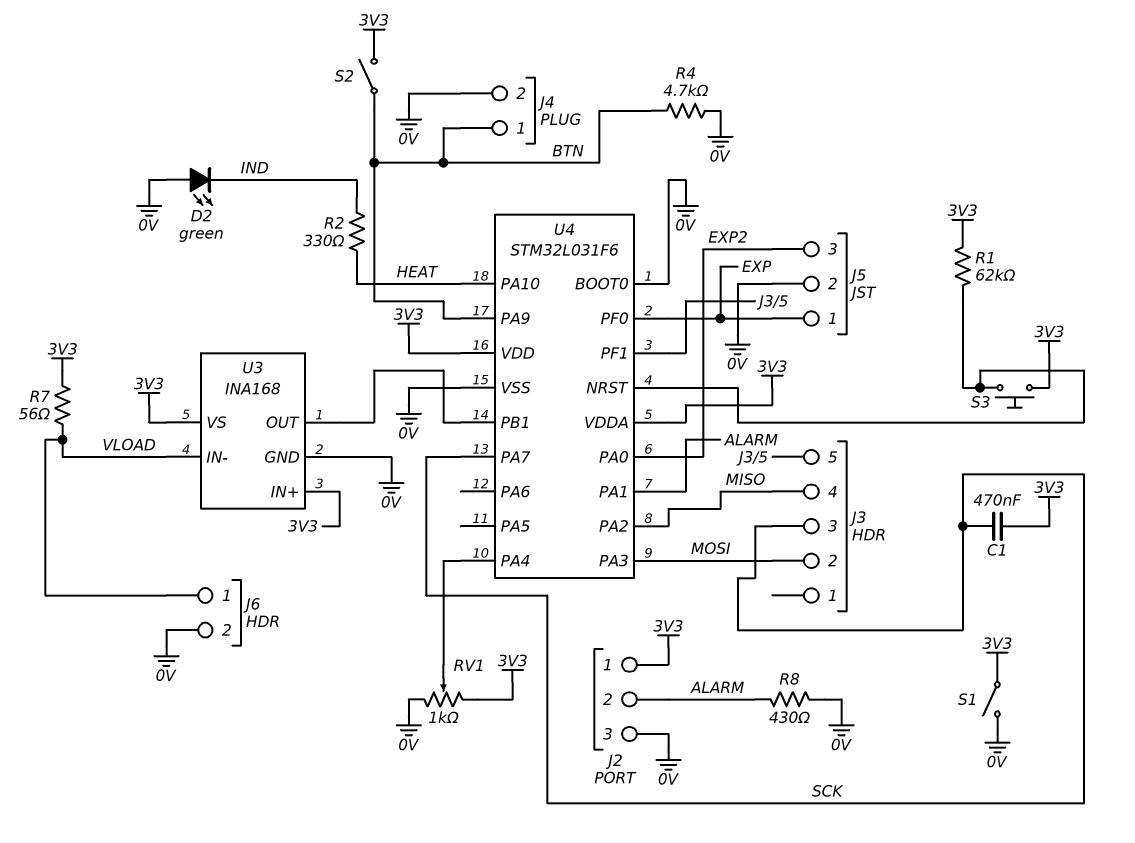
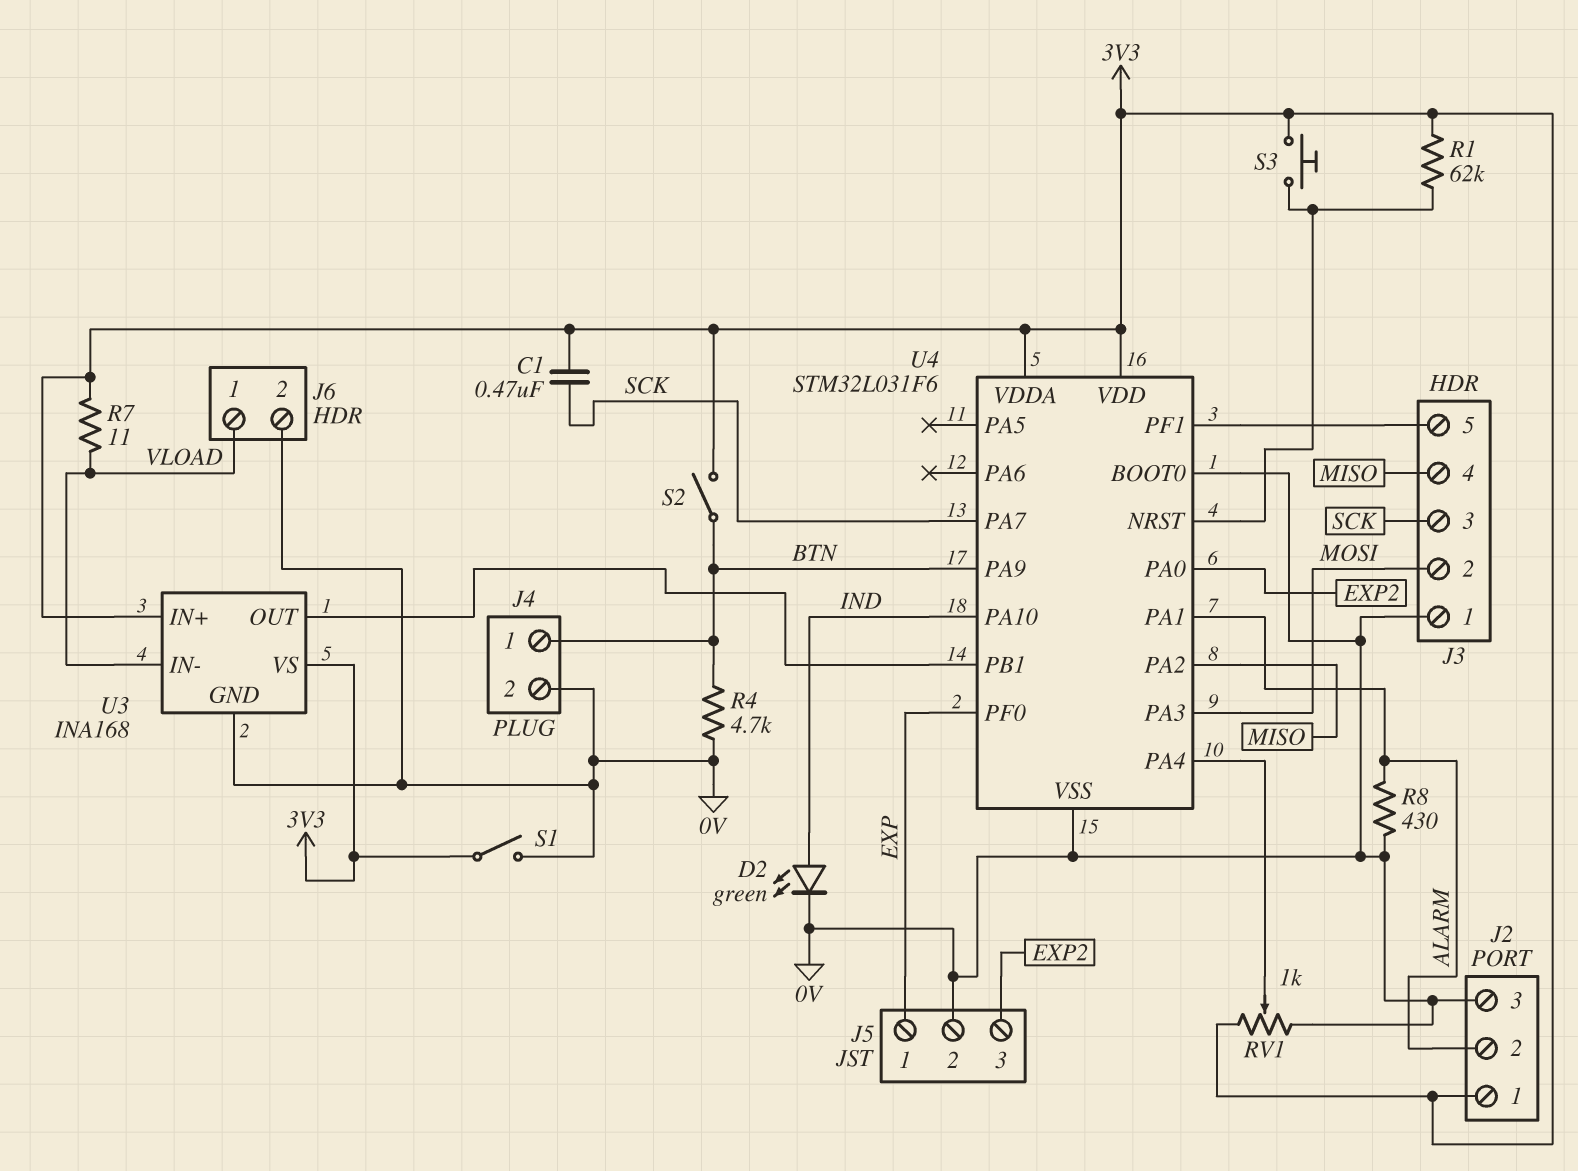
D2: LED green (A 0V, K IND) -> LED green (A IND, K 0V)
J3 pin 1: none -> 0V
R2: 330 (HEAT, IND) -> none
R7: 56 (3V3, VLOAD) -> 11 (3V3, VLOAD)
U4 pin PA10: HEAT -> IND

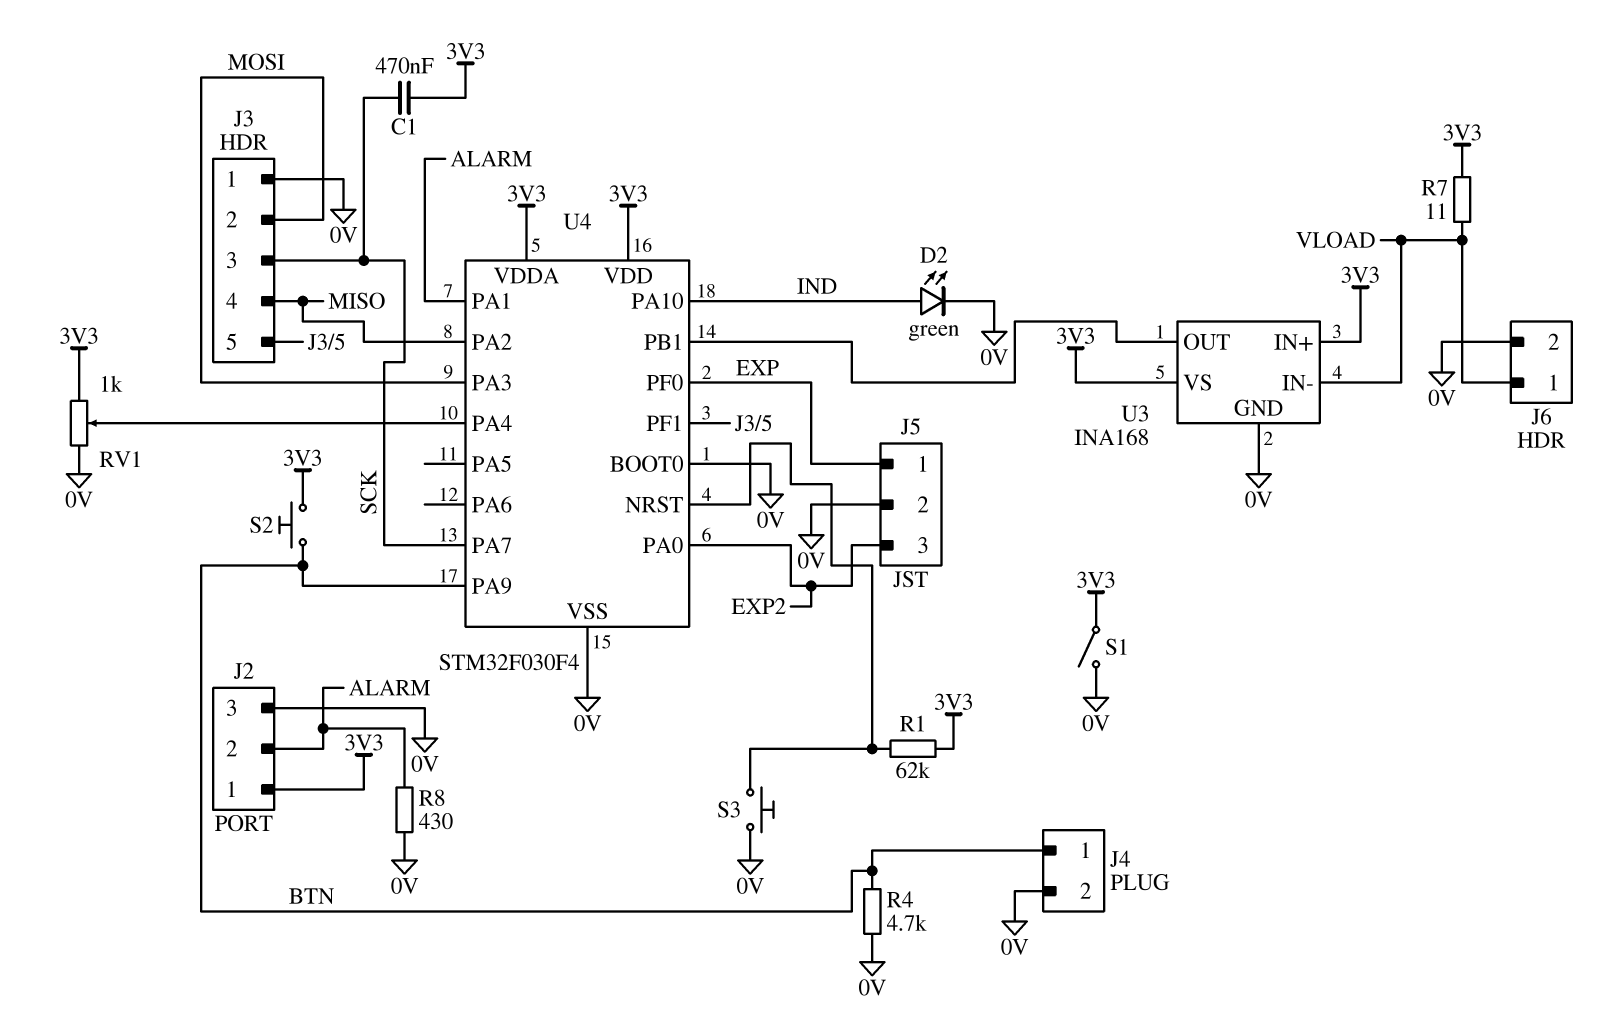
S2: switch (3V3, BTN) -> button (3V3, BTN)
S3: button (3V3, U4/NRST) -> button (0V, U4/NRST)
U4: STM32L031F6 -> STM32F030F4

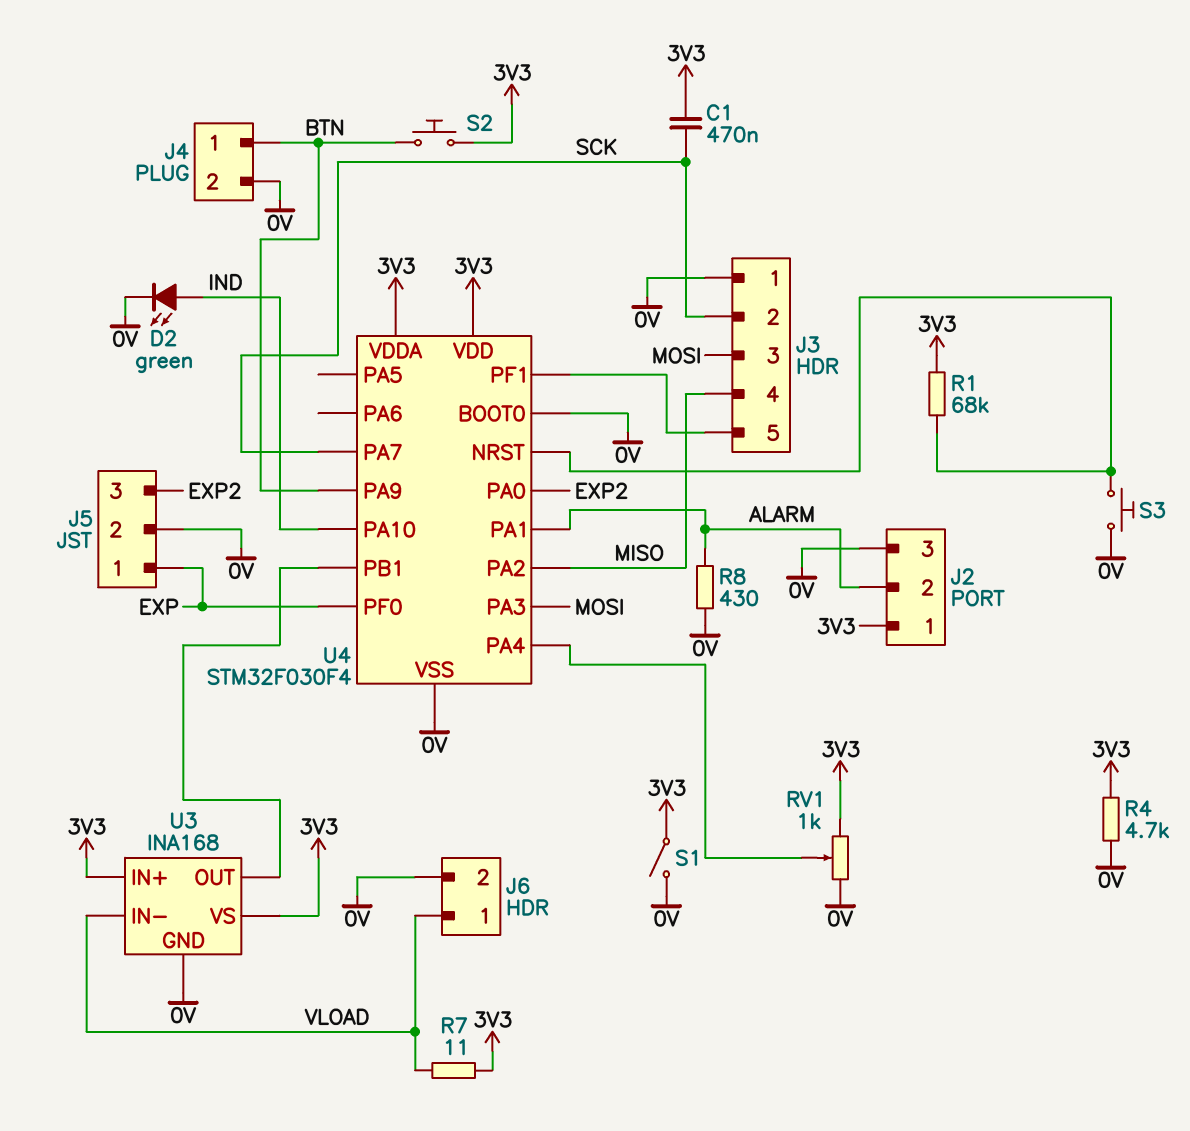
J3 pin 2: MOSI -> SCK
J3 pin 3: SCK -> MOSI
R1: 62k (3V3, U4/NRST) -> 68k (3V3, U4/NRST)
R4: 4.7k (0V, BTN) -> 4.7k (0V, 3V3)

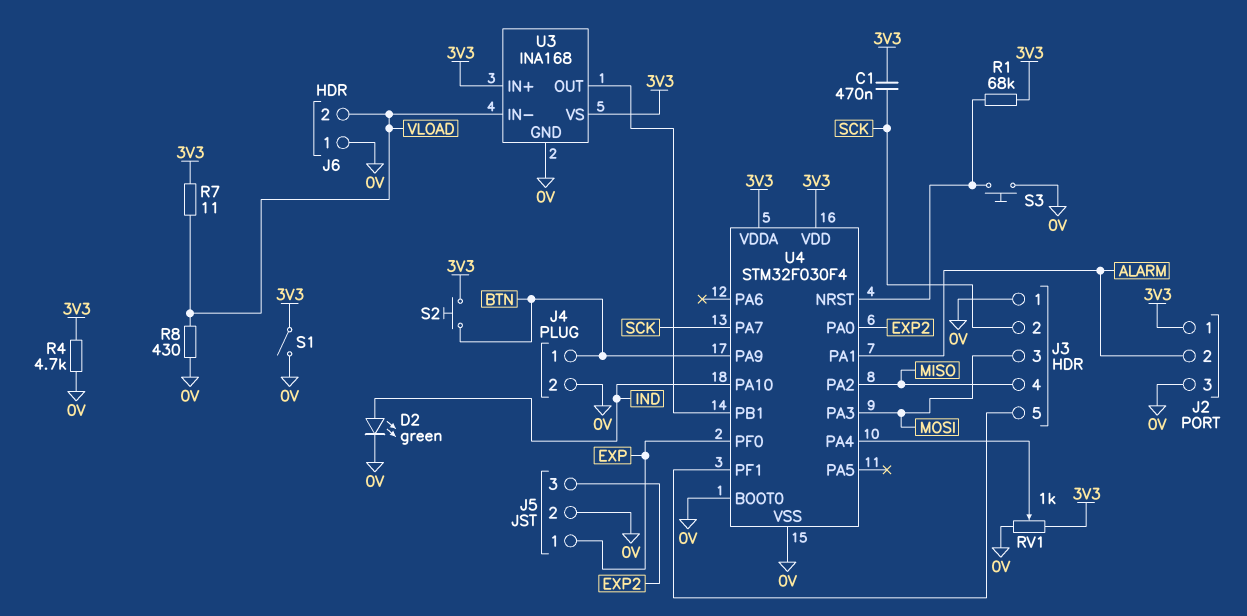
J6 pin 1: VLOAD -> 0V
J6 pin 2: 0V -> VLOAD
R8: 430 (0V, ALARM) -> 430 (0V, VLOAD)

